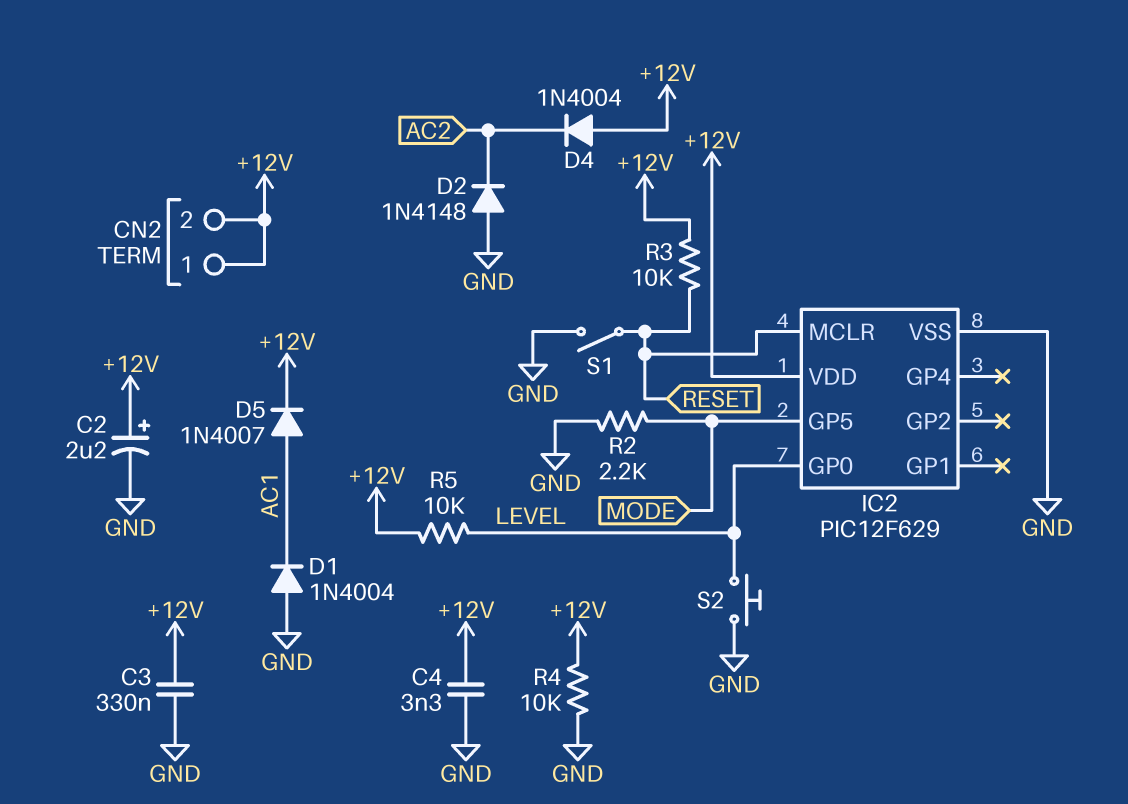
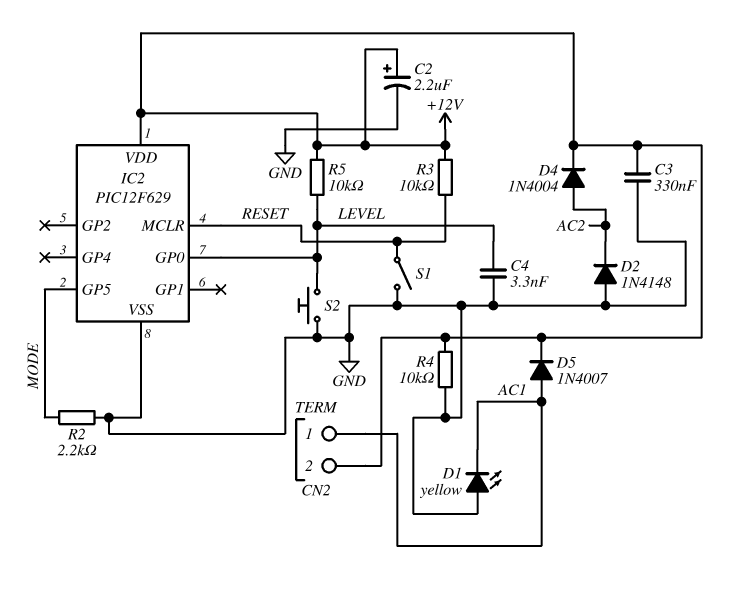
C4: 3.3nF (+12V, GND) -> 3.3nF (GND, LEVEL)
CN2 pin 1: +12V -> AC1
D1: diode 1N4004 (A GND, K AC1) -> LED yellow (A GND, K AC1)
D4: diode 1N4004 (A +12V, K AC2) -> diode 1N4004 (A AC2, K +12V)

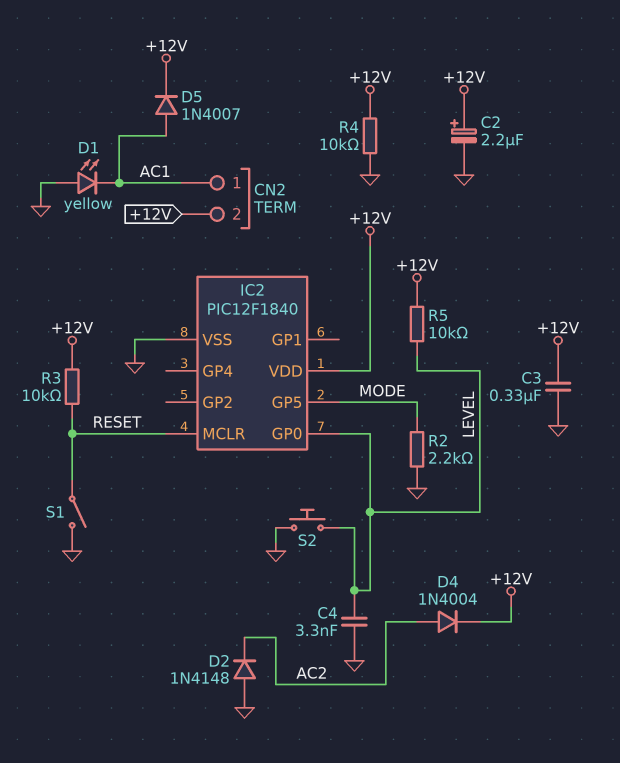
IC2: PIC12F629 -> PIC12F1840

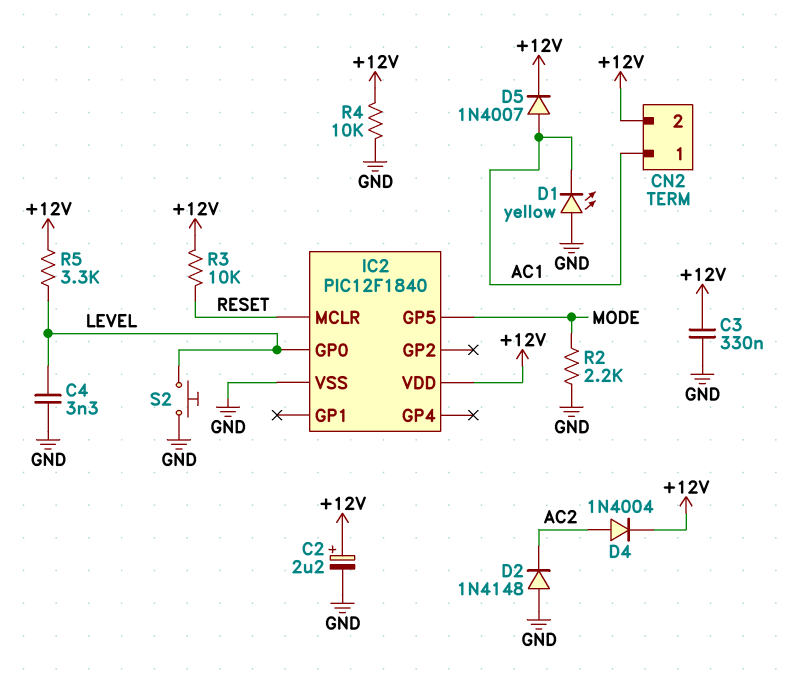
R5: 10k (+12V, LEVEL) -> 3.3k (+12V, LEVEL)
S1: switch (GND, RESET) -> none

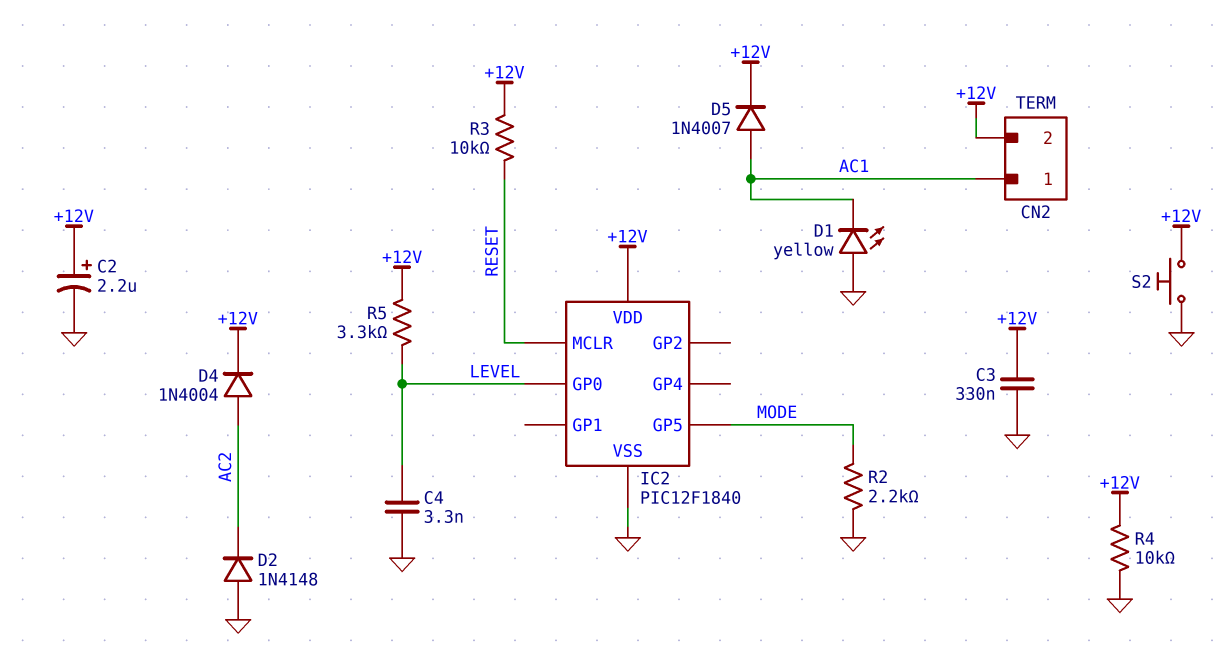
S2: button (GND, LEVEL) -> button (+12V, GND)

